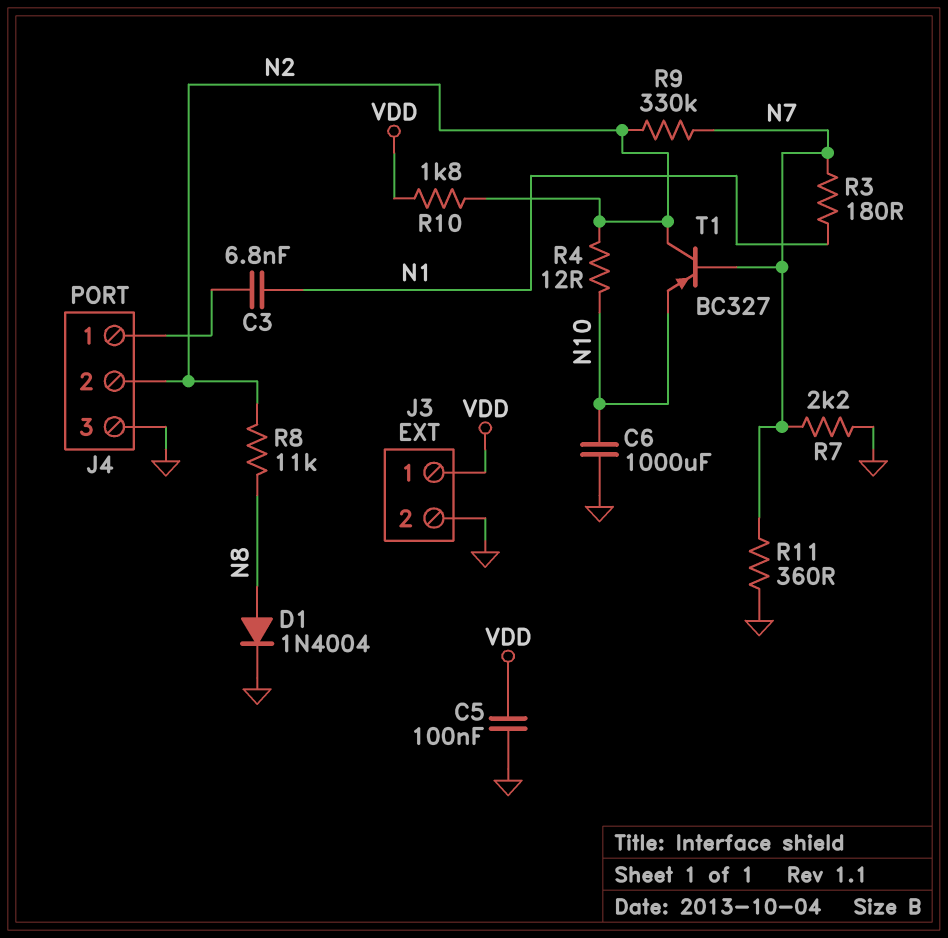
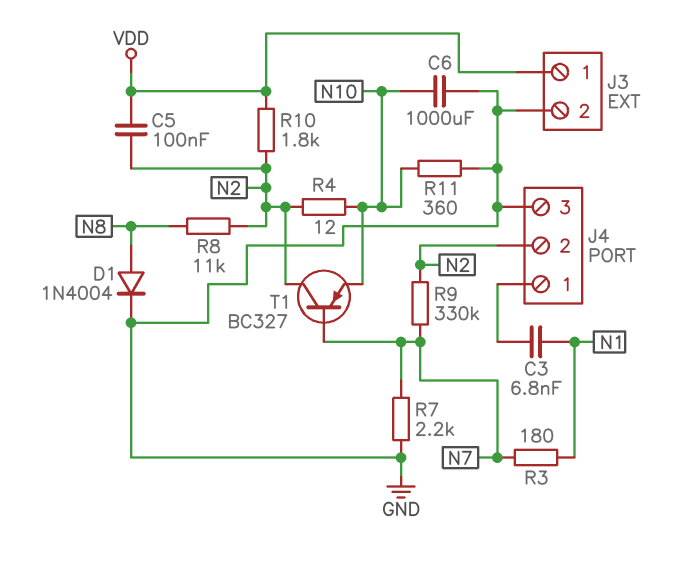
C5: 100nF (GND, VDD) -> 100nF (N2, VDD)
R11: 360 (GND, N7) -> 360 (GND, N10)

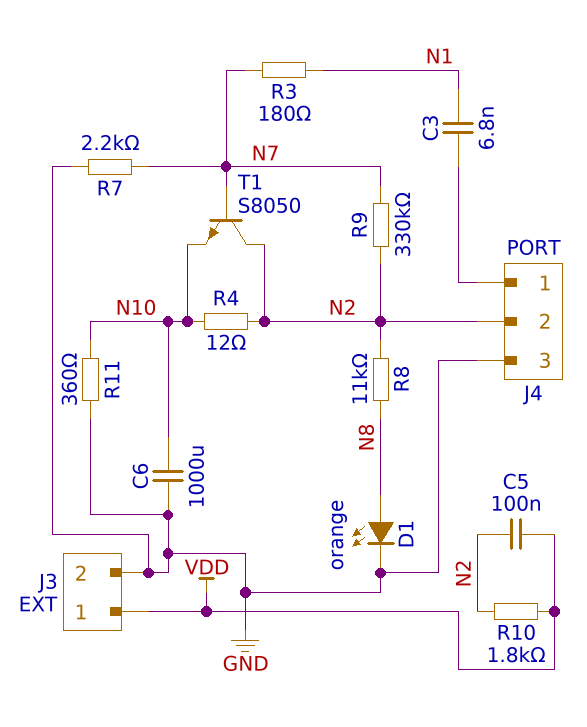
D1: diode 1N4004 (A N8, K GND) -> LED orange (A N8, K GND)
T1: PNP BC327 (B N7, C N2, E N10) -> NPN S8050 (B N7, C N2, E N10)

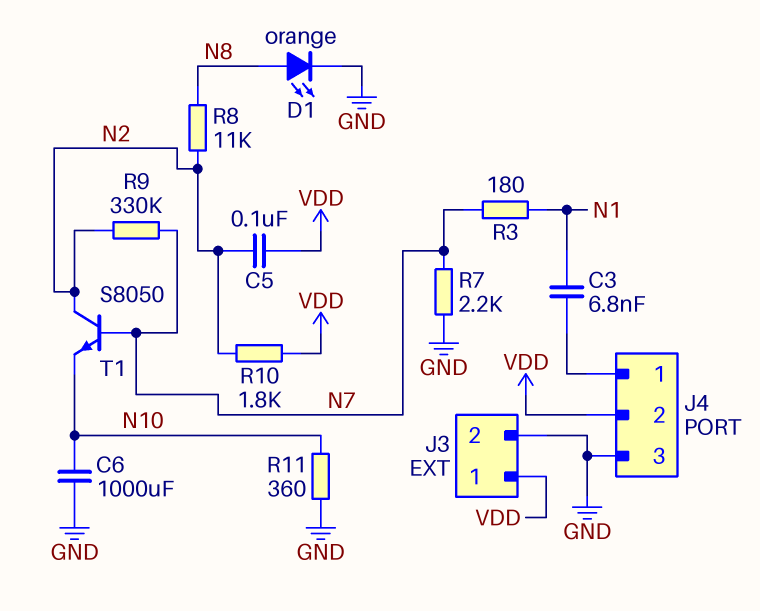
J4 pin 2: N2 -> VDD
R4: 12 (N2, N10) -> none

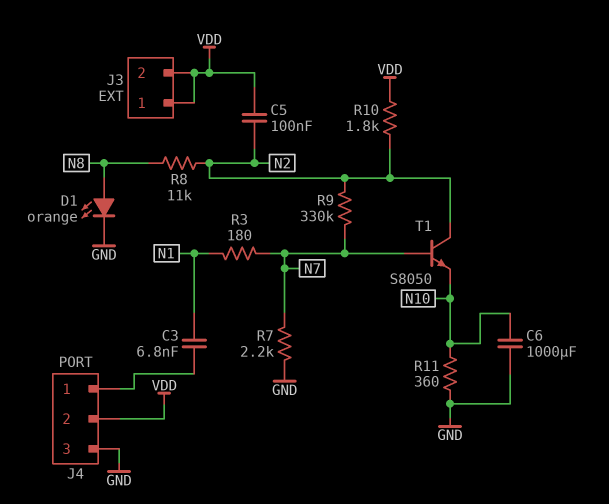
J3 pin 2: GND -> VDD

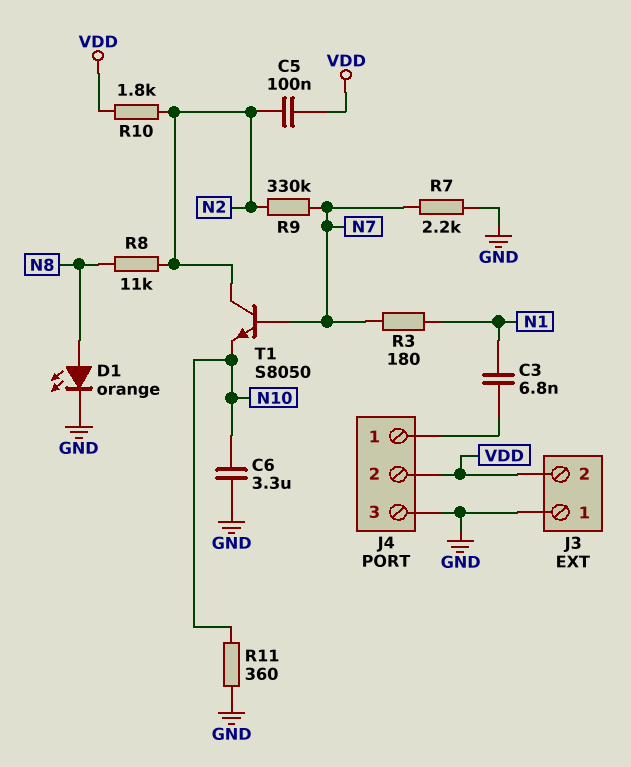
C6: 1000uF (GND, N10) -> 3.3uF (GND, N10)
J3 pin 1: VDD -> GND

